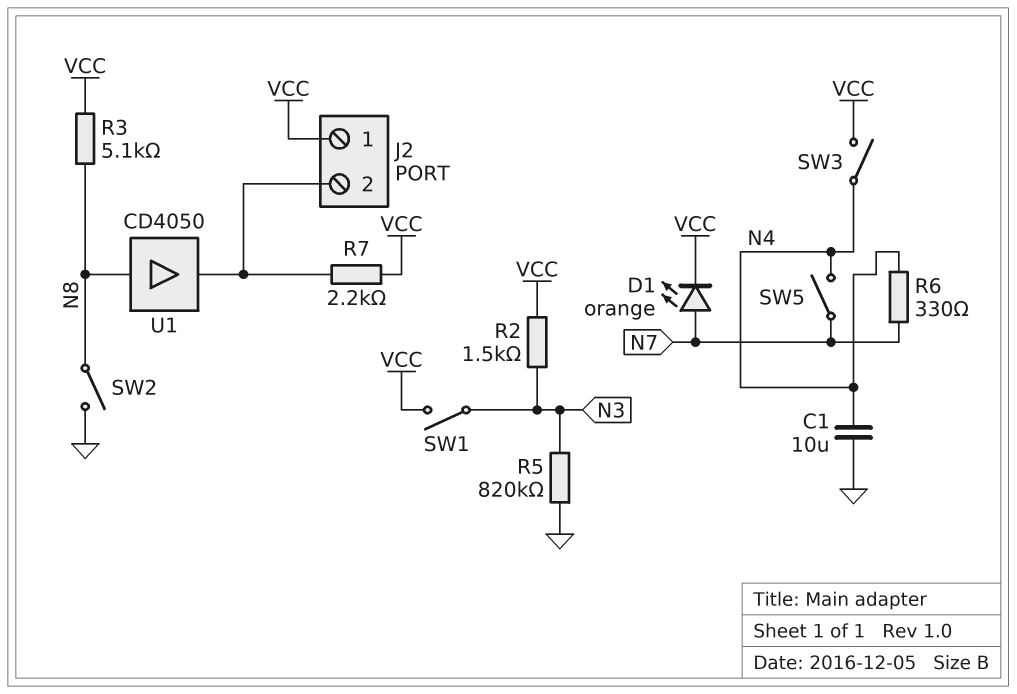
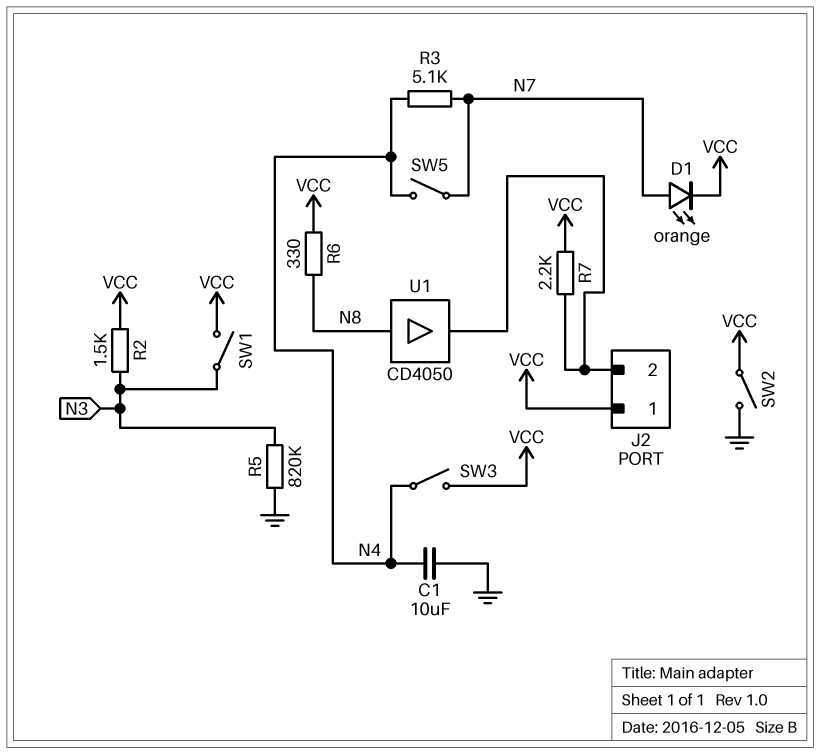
R3: 5.1k (N8, VCC) -> 5.1k (N4, N7)
R6: 330 (N4, N7) -> 330 (N8, VCC)
SW2: switch (GND, N8) -> switch (GND, VCC)

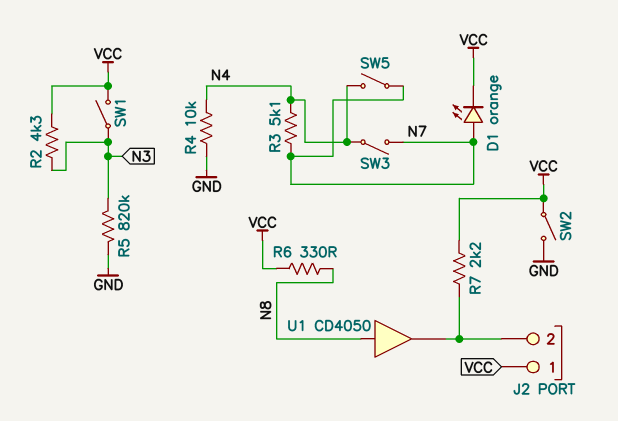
C1: 10uF (GND, N4) -> none
R2: 1.5k (N3, VCC) -> 4.3k (N3, VCC)
R4: none -> 10k (GND, N4)
SW3: switch (N4, VCC) -> switch (N4, N7)

